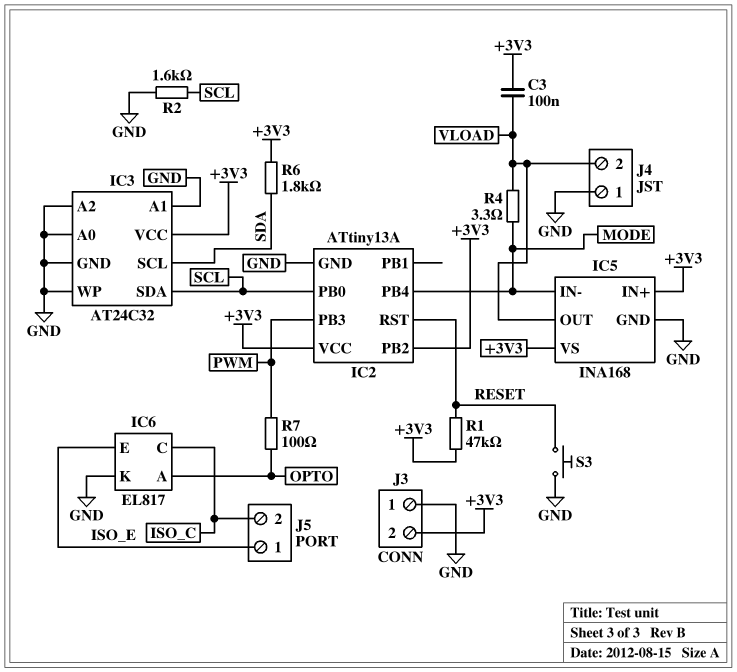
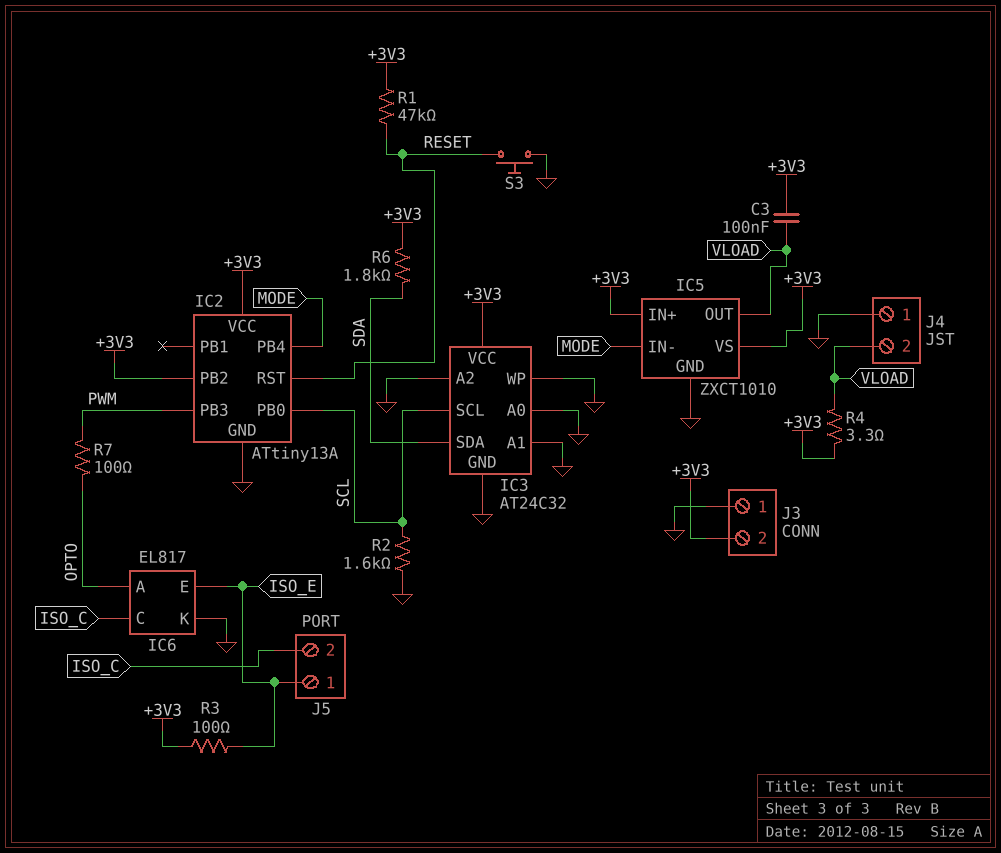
IC3 pin SCL: SDA -> SCL
IC3 pin SDA: SCL -> SDA
IC5: INA168 -> ZXCT1010
R3: none -> 100 (+3V3, ISO_E)
R4: 3.3 (MODE, VLOAD) -> 3.3 (+3V3, VLOAD)

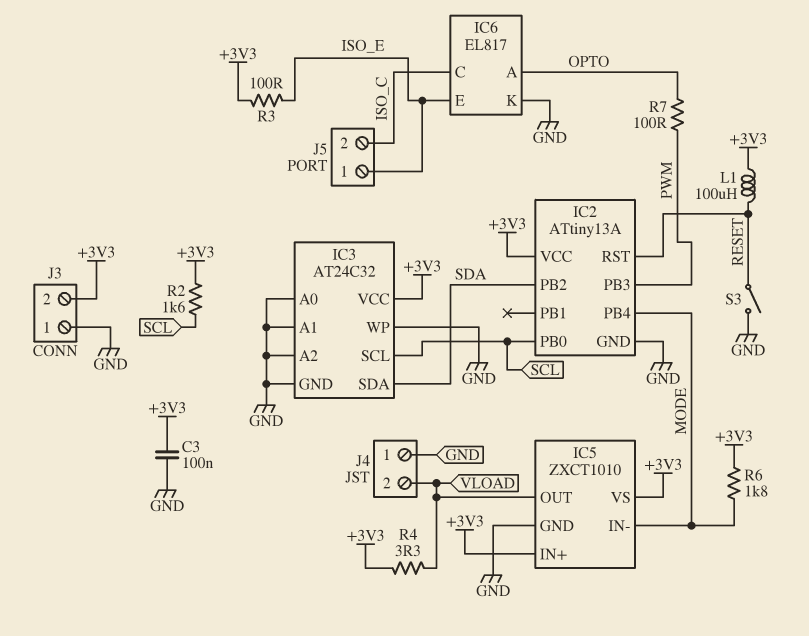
C3: 100nF (+3V3, VLOAD) -> 100nF (+3V3, GND)
IC2 pin PB2: +3V3 -> SDA
L1: none -> 100uH (+3V3, RESET)
R1: 47k (+3V3, RESET) -> none
R2: 1.6k (GND, SCL) -> 1.6k (+3V3, SCL)
R6: 1.8k (+3V3, SDA) -> 1.8k (+3V3, MODE)
S3: button (GND, RESET) -> switch (GND, RESET)

